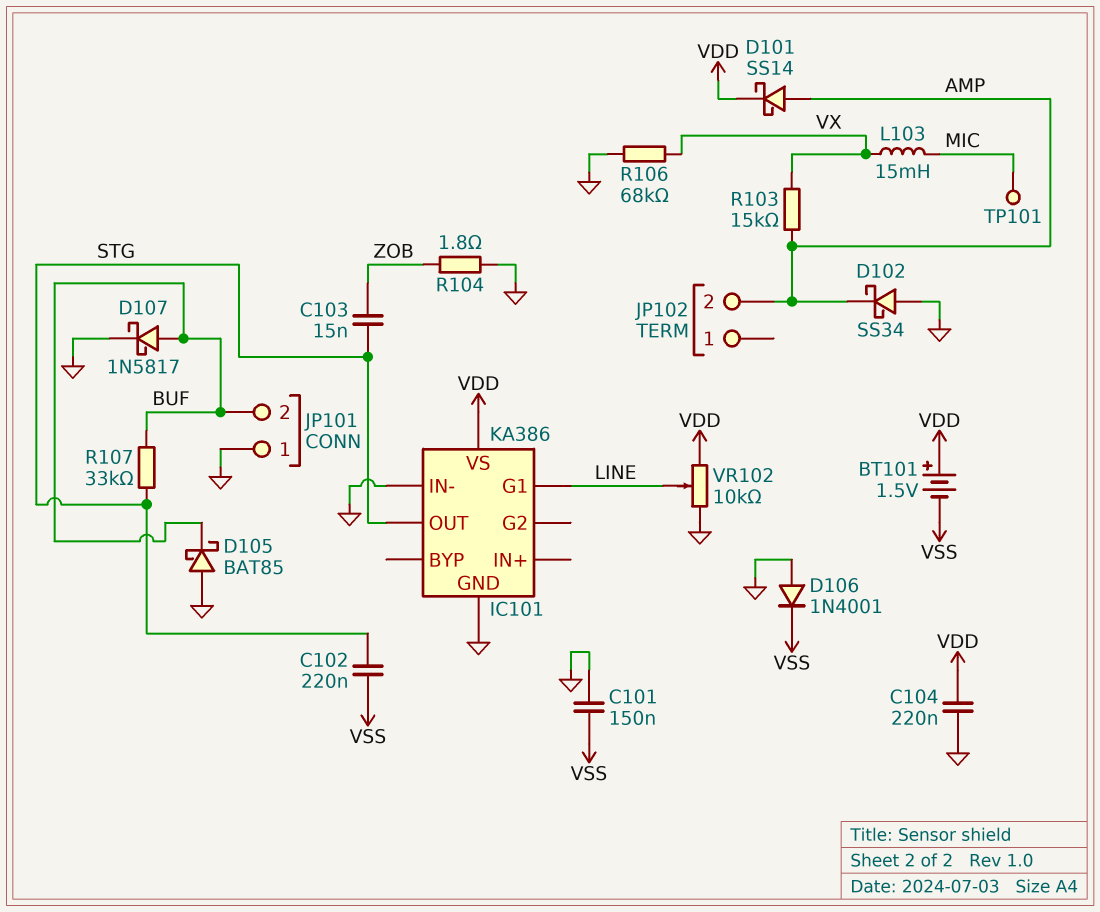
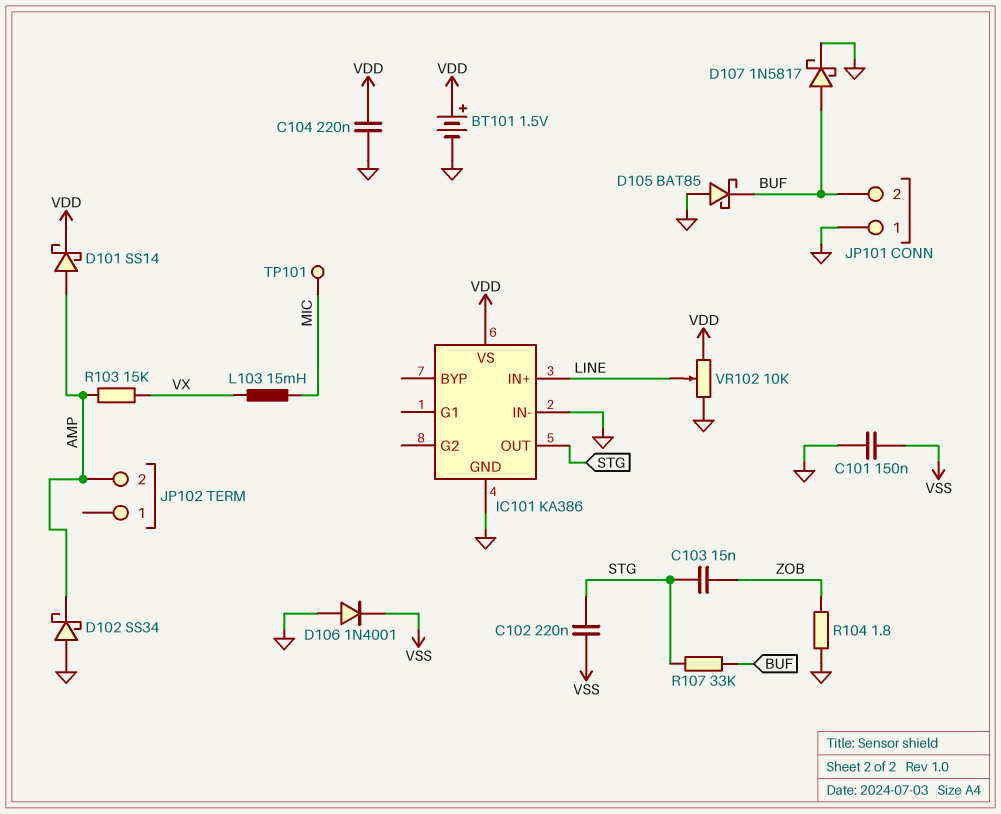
BT101: 1.5V (plus VDD, minus VSS) -> 1.5V (plus VDD, minus GND)
IC101 pin G1: LINE -> none
IC101 pin IN+: none -> LINE
R106: 68k (GND, VX) -> none

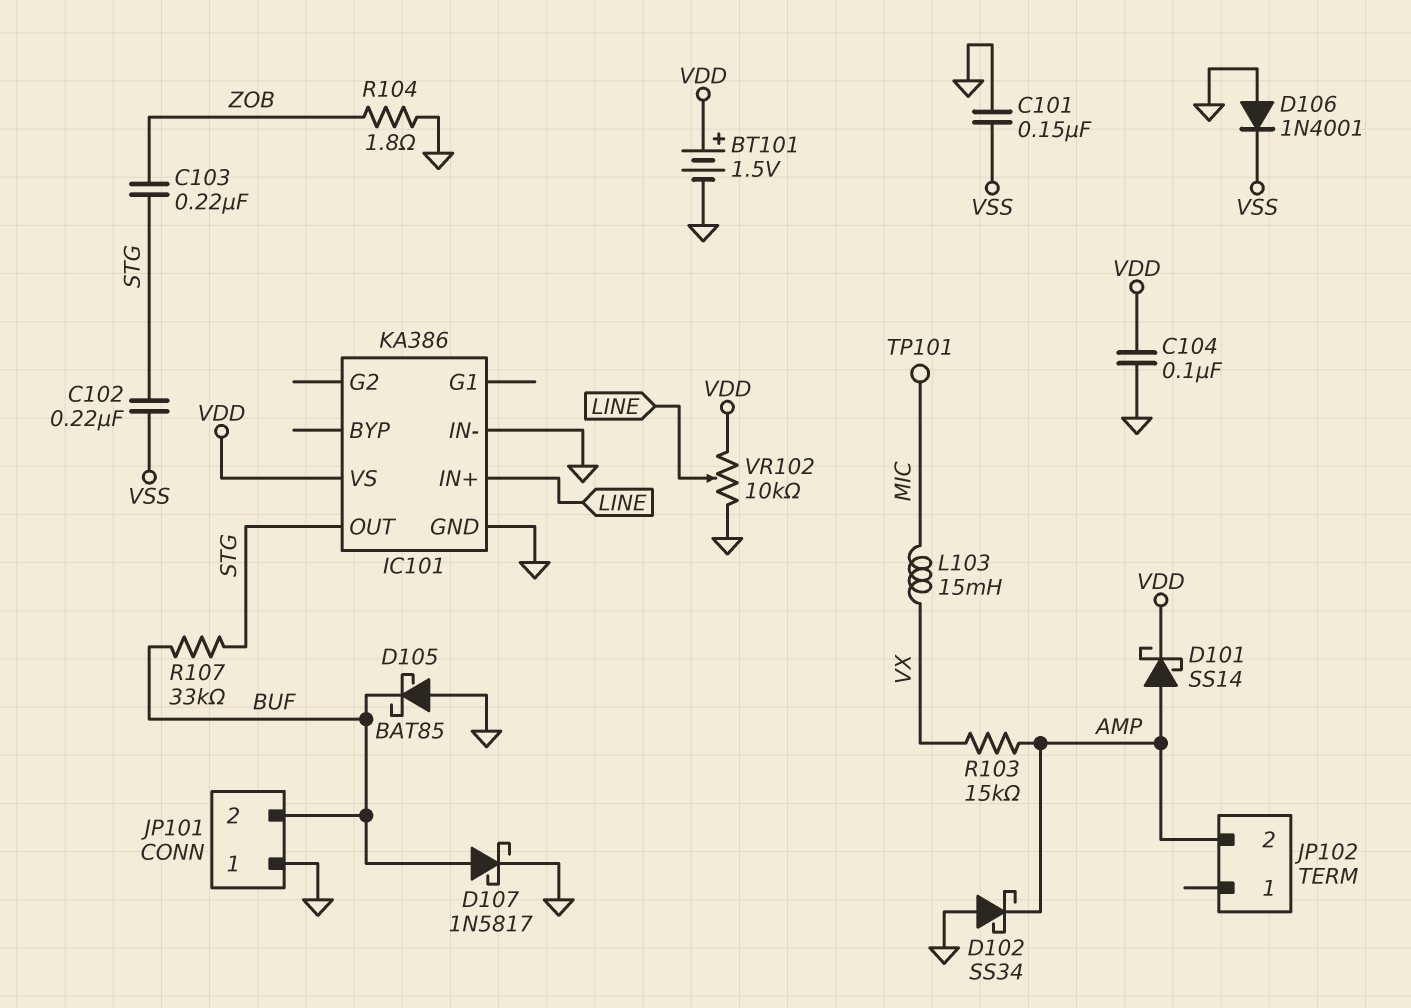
C103: 15nF (STG, ZOB) -> 220nF (STG, ZOB)
C104: 220nF (GND, VDD) -> 100nF (GND, VDD)

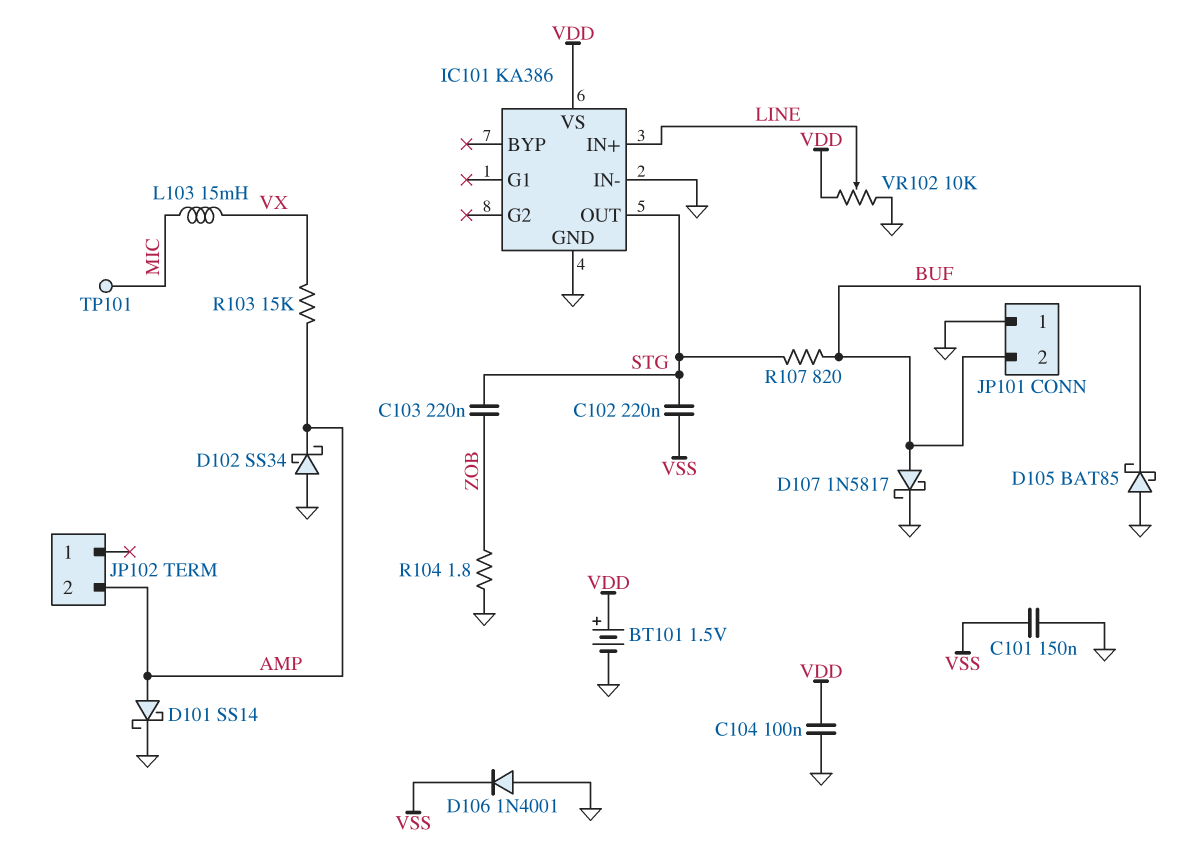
D101: schottky SS14 (A AMP, K VDD) -> schottky SS14 (A AMP, K GND)
R107: 33k (BUF, STG) -> 820 (BUF, STG)

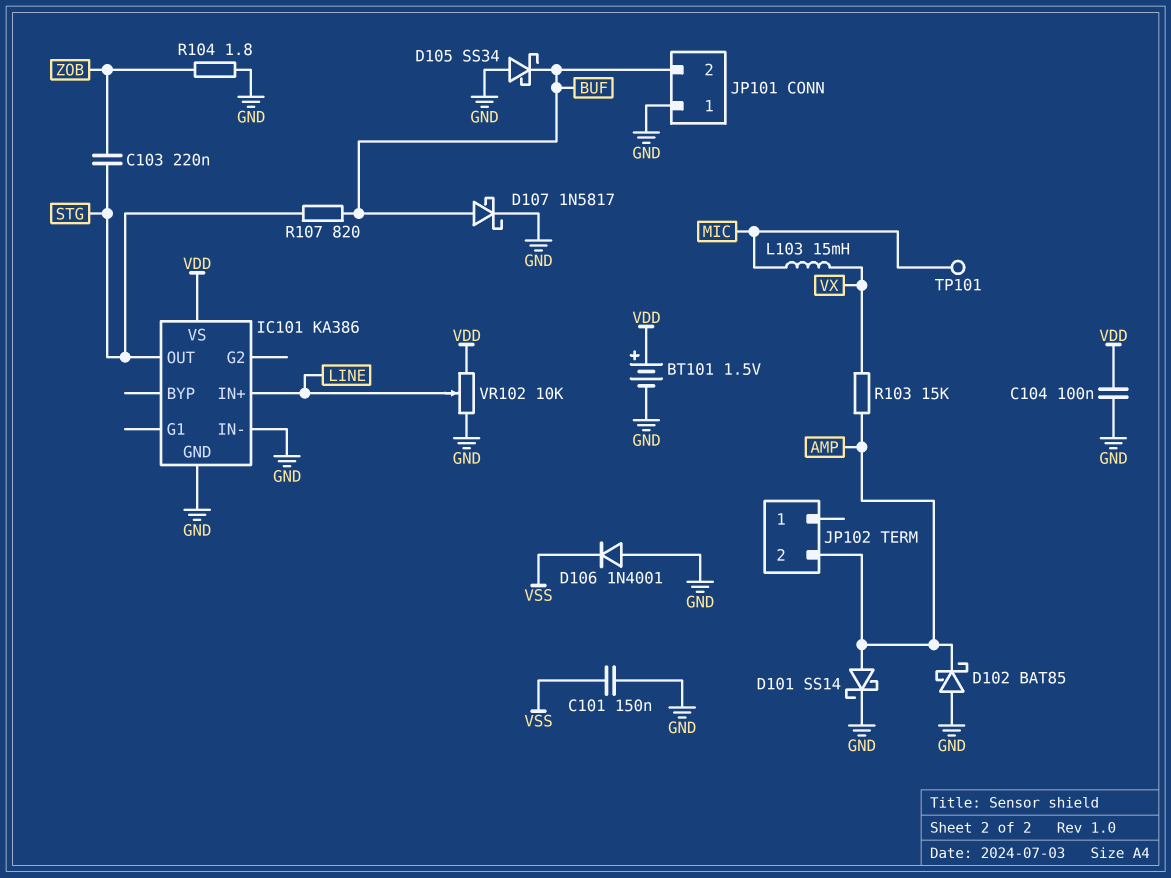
C102: 220nF (STG, VSS) -> none
D102: schottky SS34 (A GND, K AMP) -> schottky BAT85 (A GND, K AMP)
D105: schottky BAT85 (A GND, K BUF) -> schottky SS34 (A GND, K BUF)

